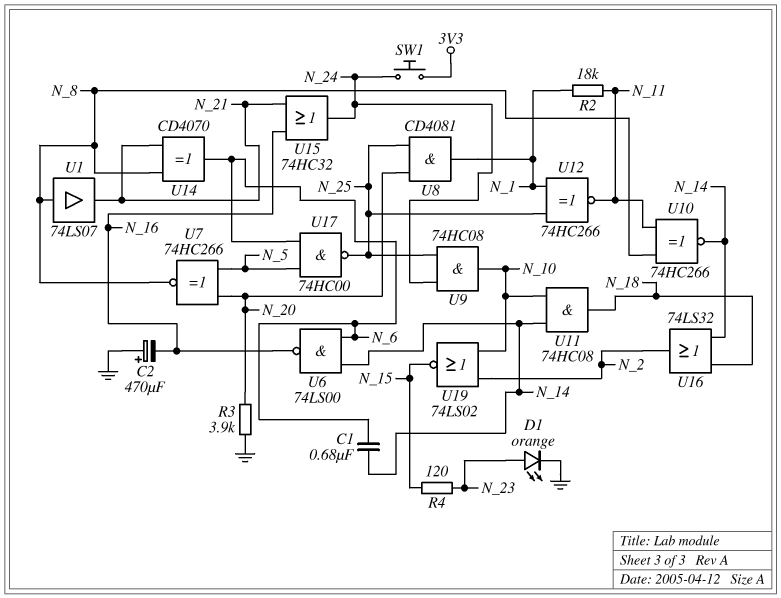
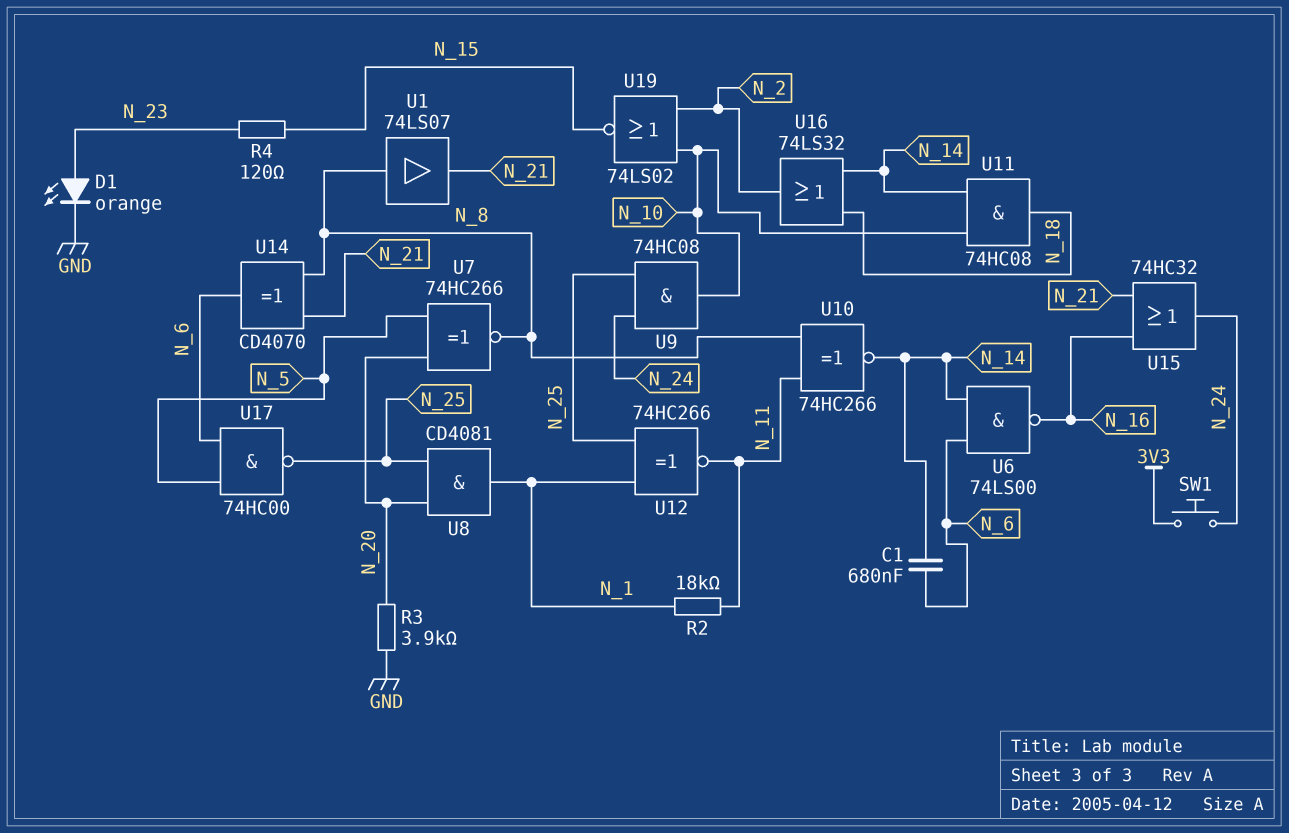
C2: 470uF (plus GND, minus N_16) -> none

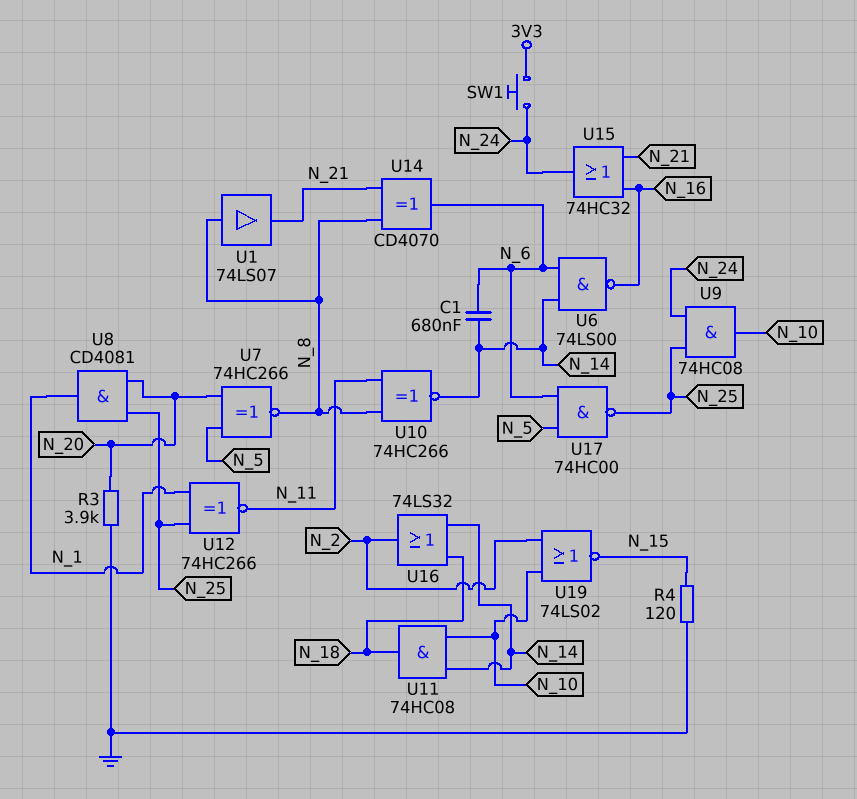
D1: LED orange (A N_23, K GND) -> none
R2: 18k (N_1, N_11) -> none
R4: 120 (N_15, N_23) -> 120 (GND, N_15)

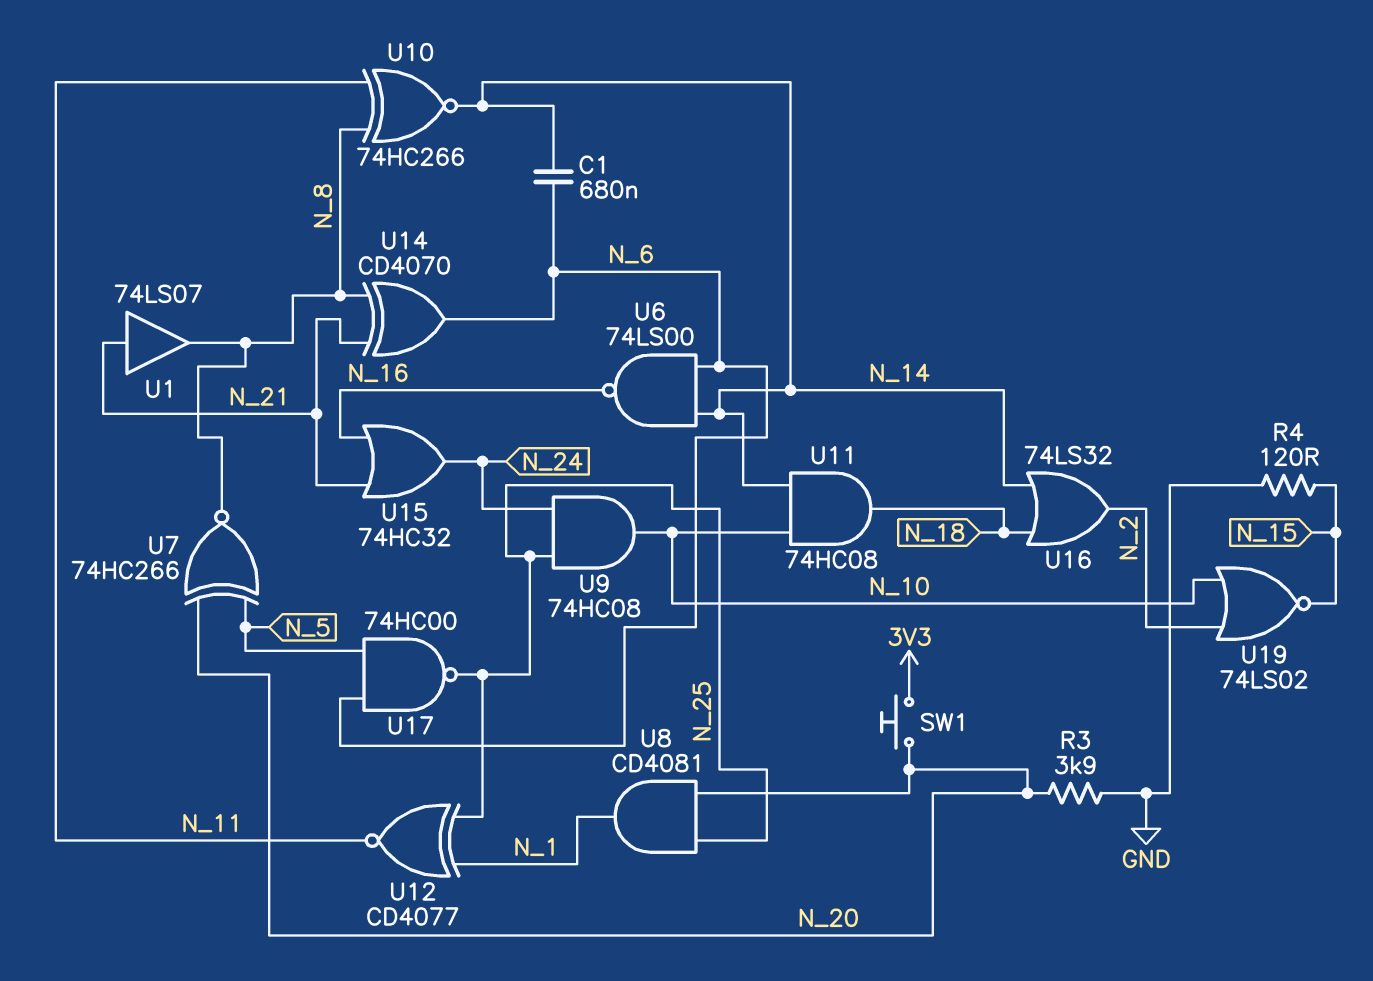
SW1: button (3V3, N_24) -> button (3V3, N_20)
U1: buffer 74LS07 (in N_8, out N_21) -> buffer 74LS07 (in N_21, out N_8)
U12: XNOR 74HC266 (in N_1, in N_25, out N_11) -> XNOR CD4077 (in N_1, in N_25, out N_11)

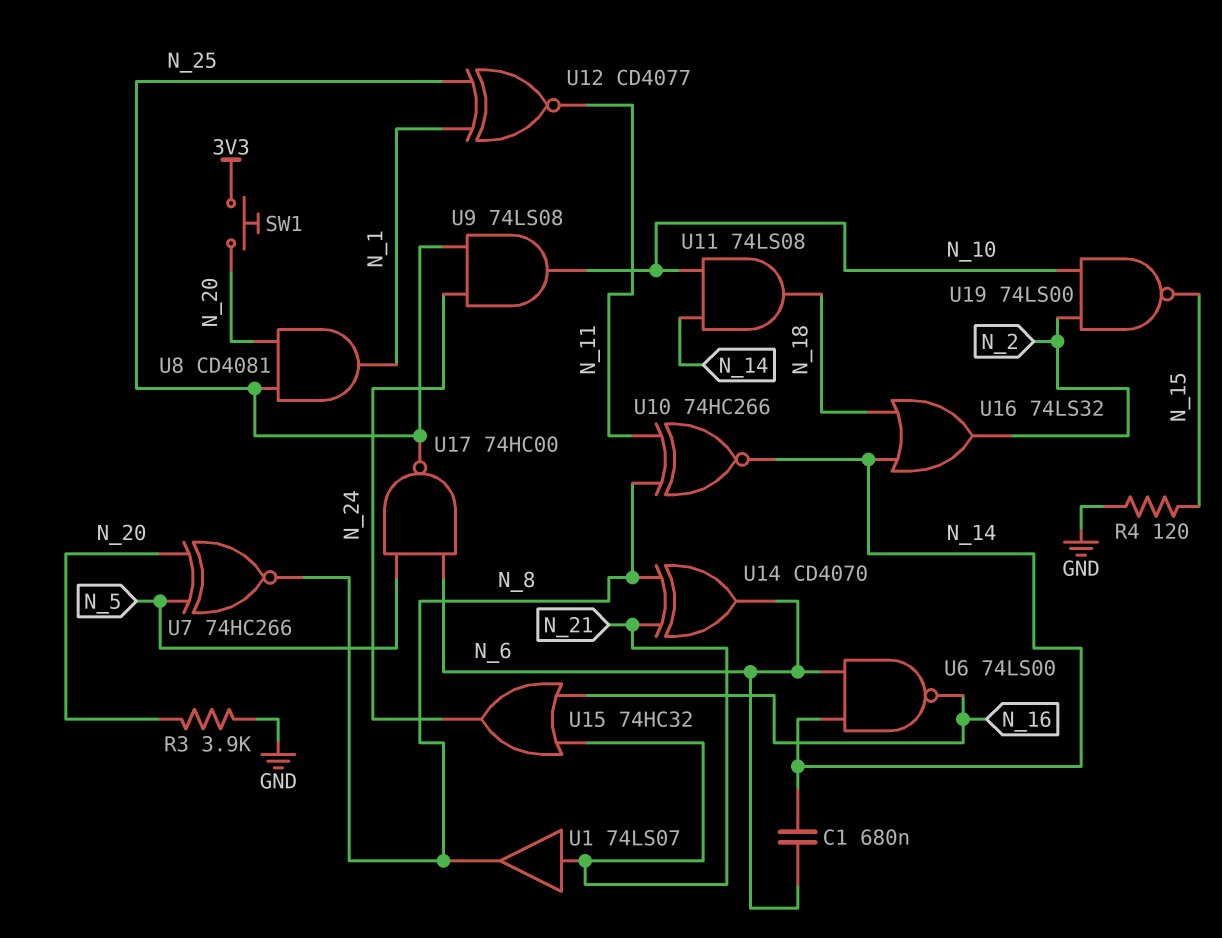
U9: AND 74HC08 (in N_24, in N_25, out N_10) -> AND 74LS08 (in N_24, in N_25, out N_10)
U11: AND 74HC08 (in N_10, in N_14, out N_18) -> AND 74LS08 (in N_10, in N_14, out N_18)
U19: NOR 74LS02 (in N_2, in N_10, out N_15) -> NAND 74LS00 (in N_2, in N_10, out N_15)

